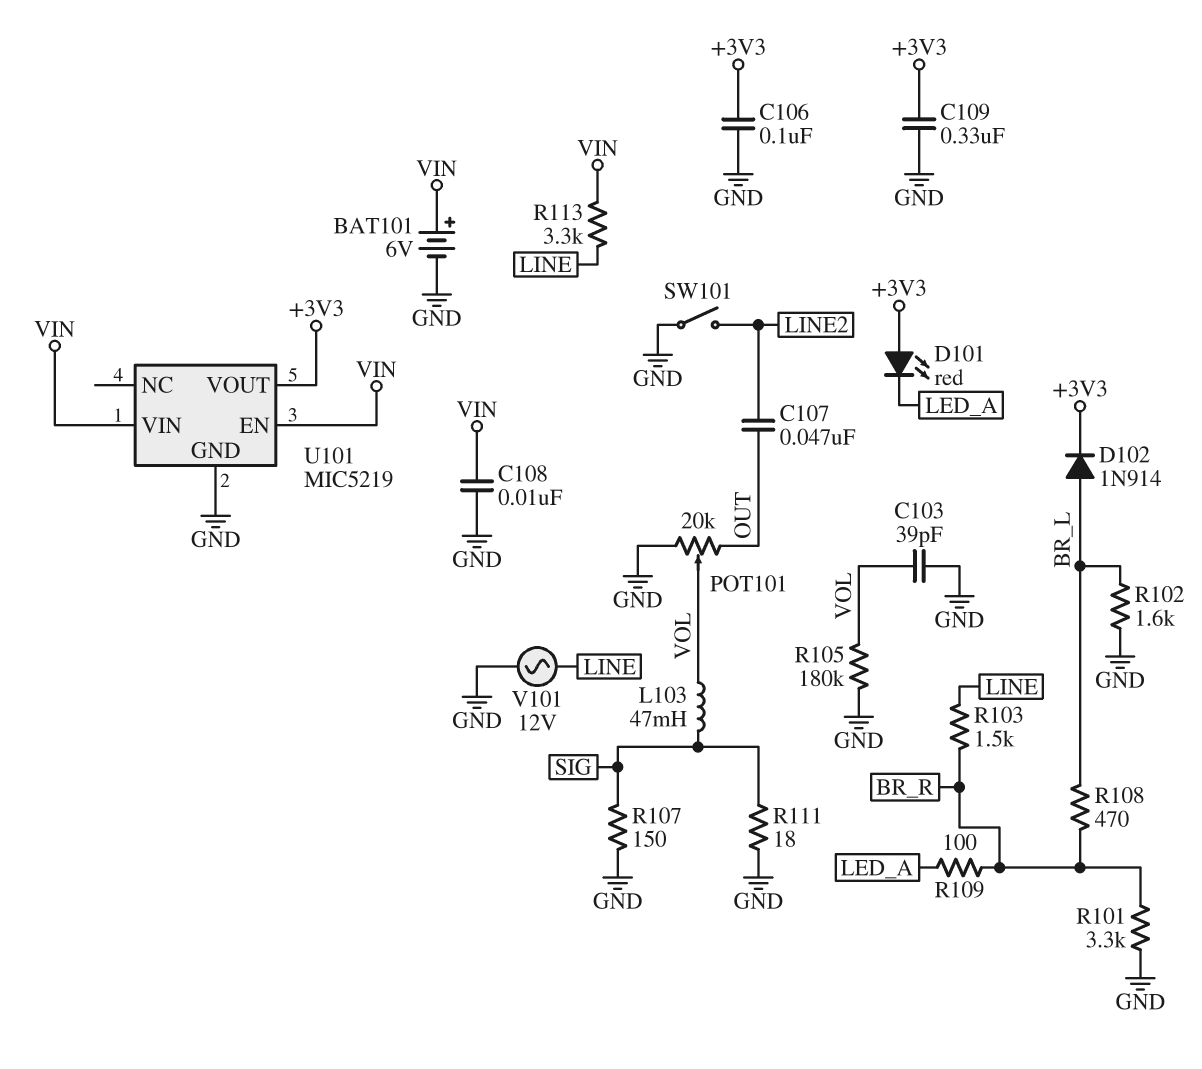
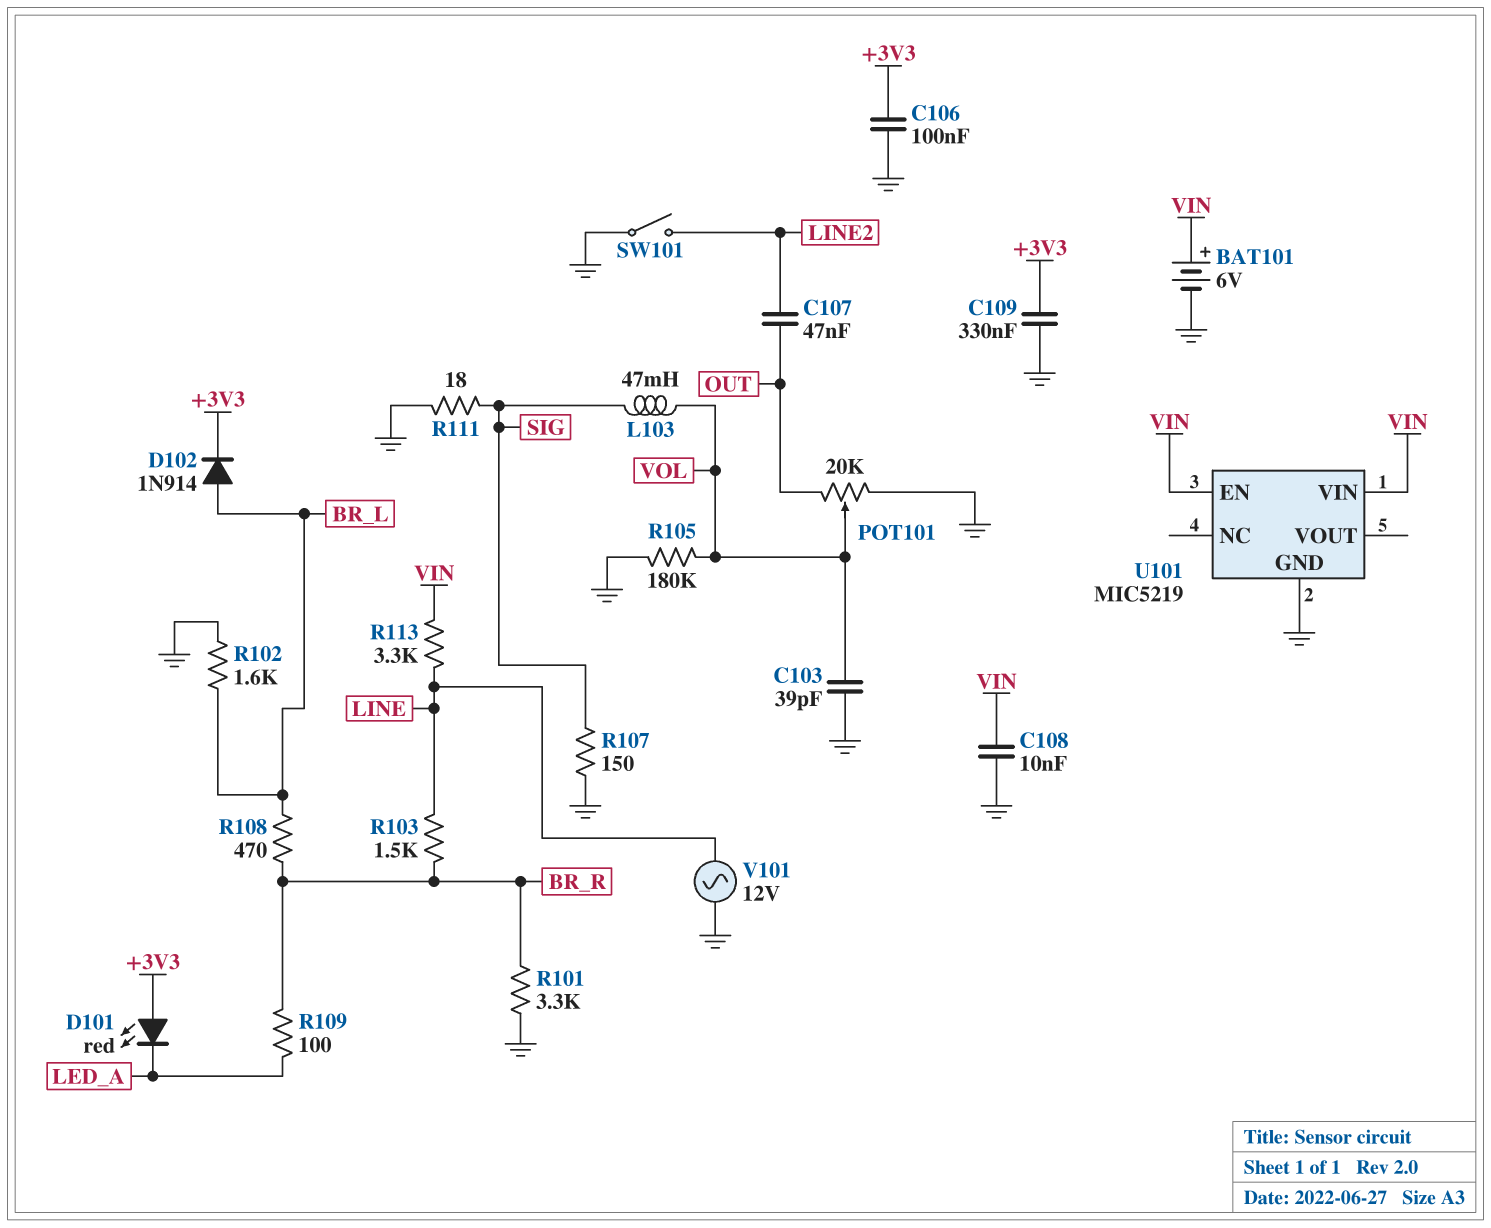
U101 pin VOUT: +3V3 -> none

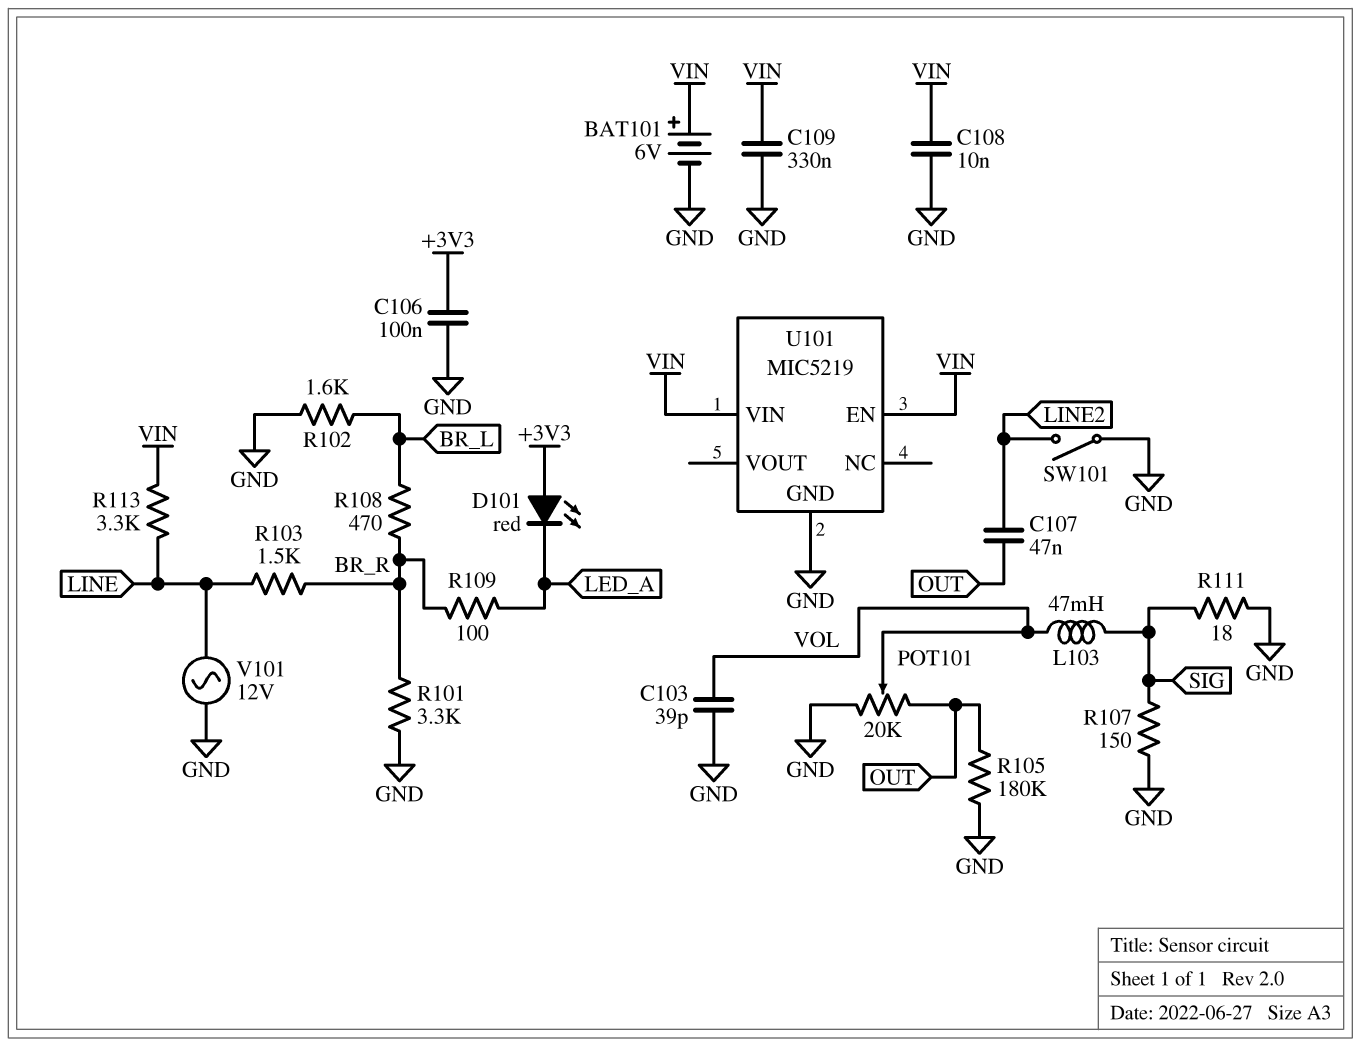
C109: 330nF (+3V3, GND) -> 330nF (GND, VIN)
D102: diode 1N914 (A BR_L, K +3V3) -> none
R105: 180k (GND, VOL) -> 180k (GND, OUT)

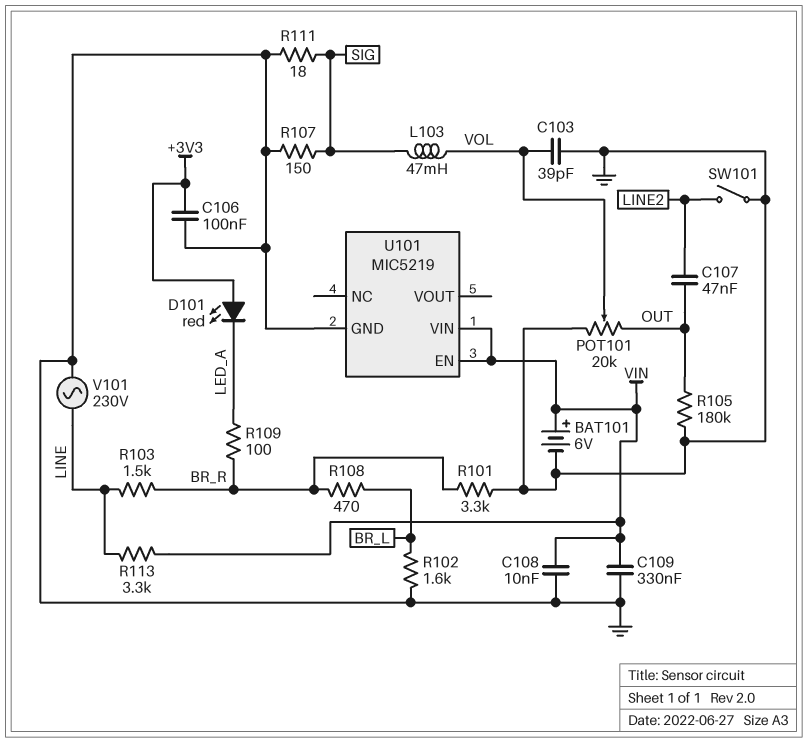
V101: AC 12V (GND, LINE) -> AC 230V (GND, LINE)

